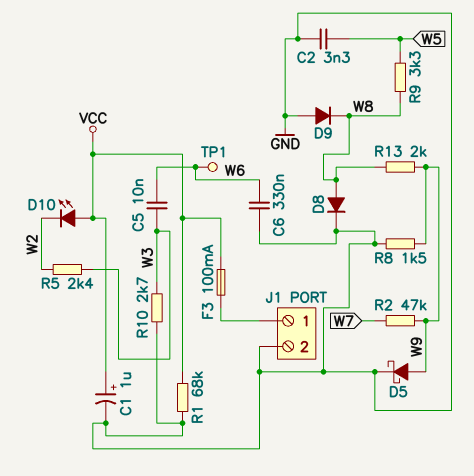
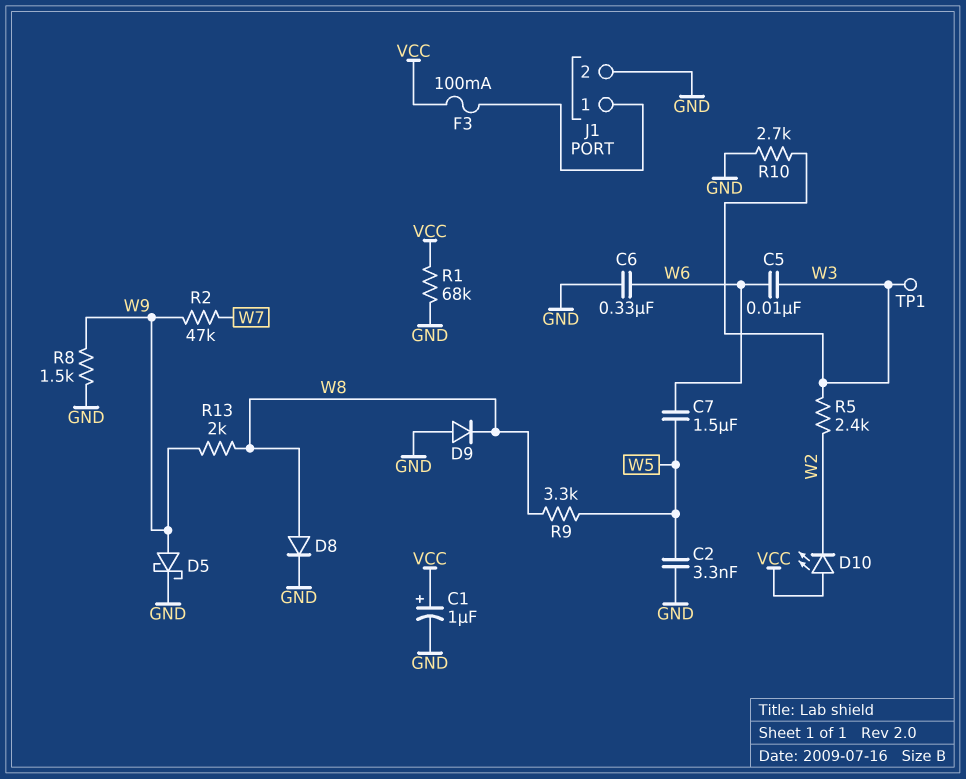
C7: none -> 1.5uF (W5, W6)
TP1: test point (W6) -> test point (W3)

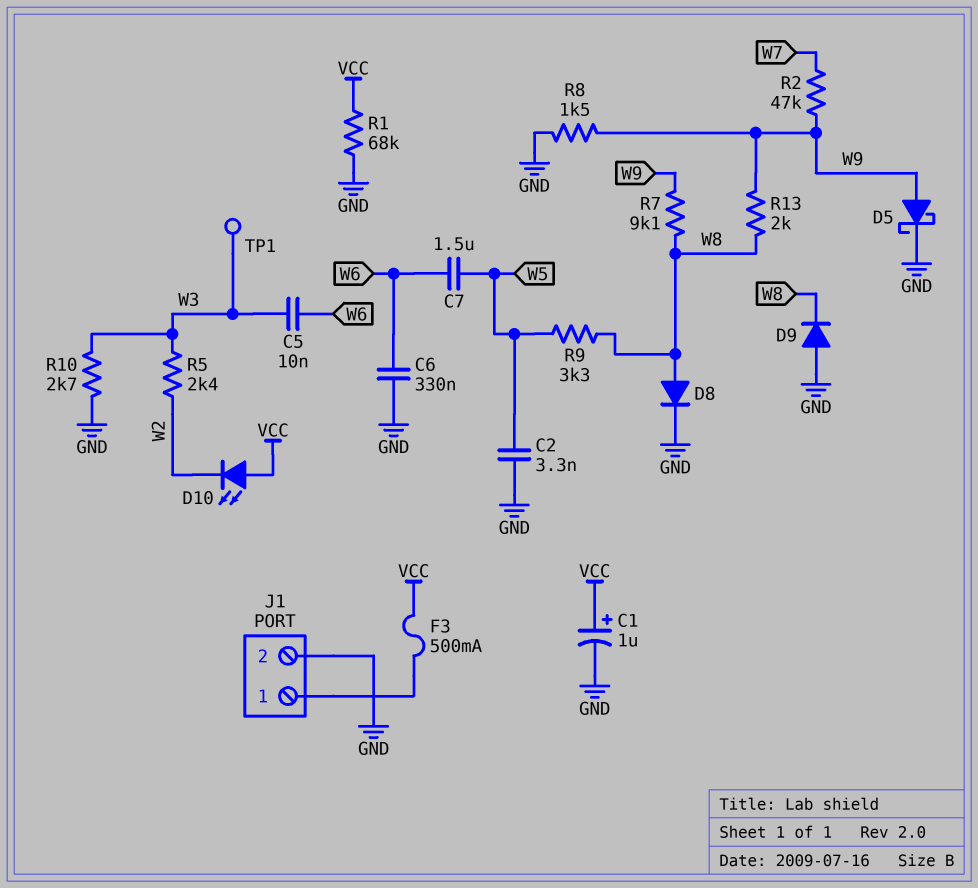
F3: 100mA (J1/1, VCC) -> 500mA (J1/1, VCC)
R7: none -> 9.1k (W8, W9)

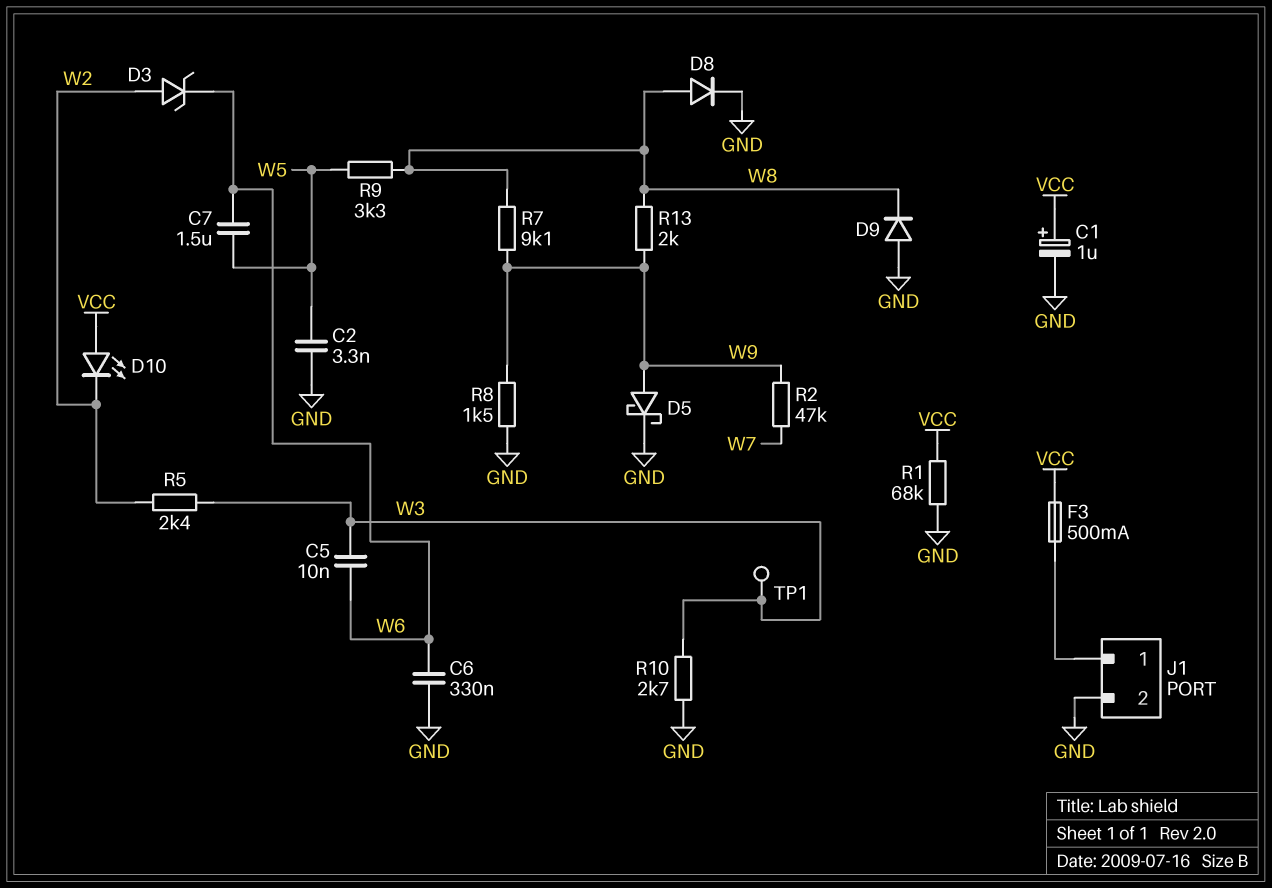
D3: none -> zener (A W2, K W6)

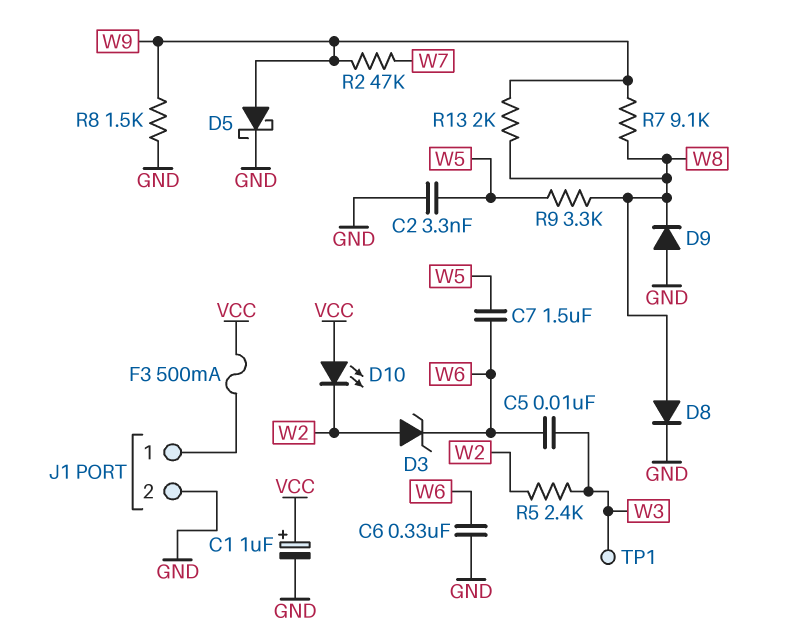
R1: 68k (GND, VCC) -> none
R10: 2.7k (GND, W3) -> none

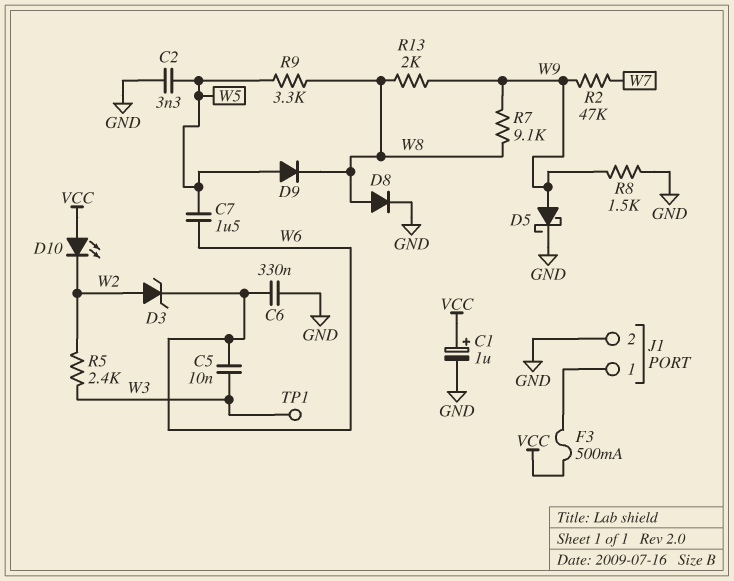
D9: diode (A GND, K W8) -> diode (A W5, K W8)

